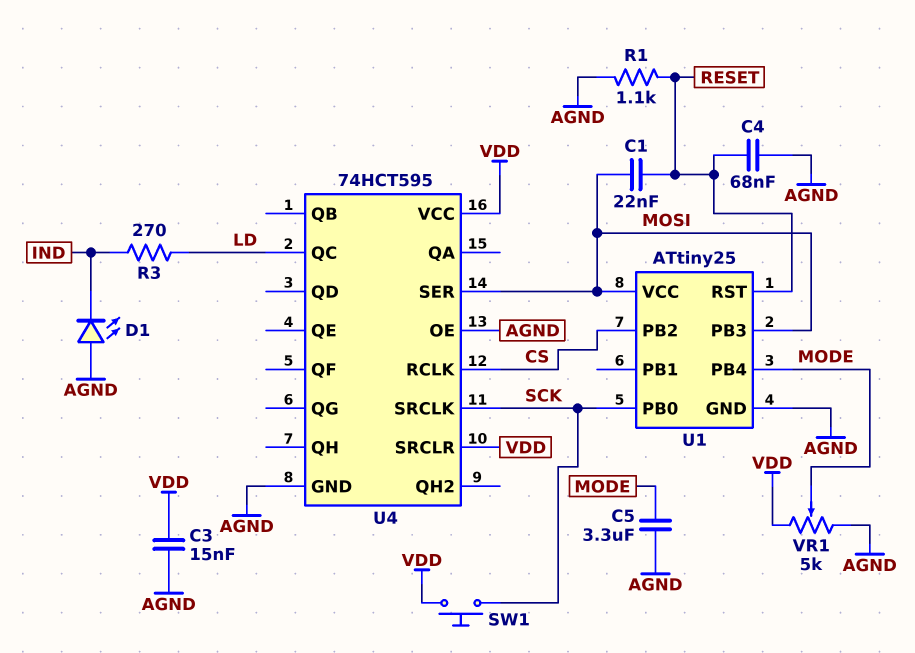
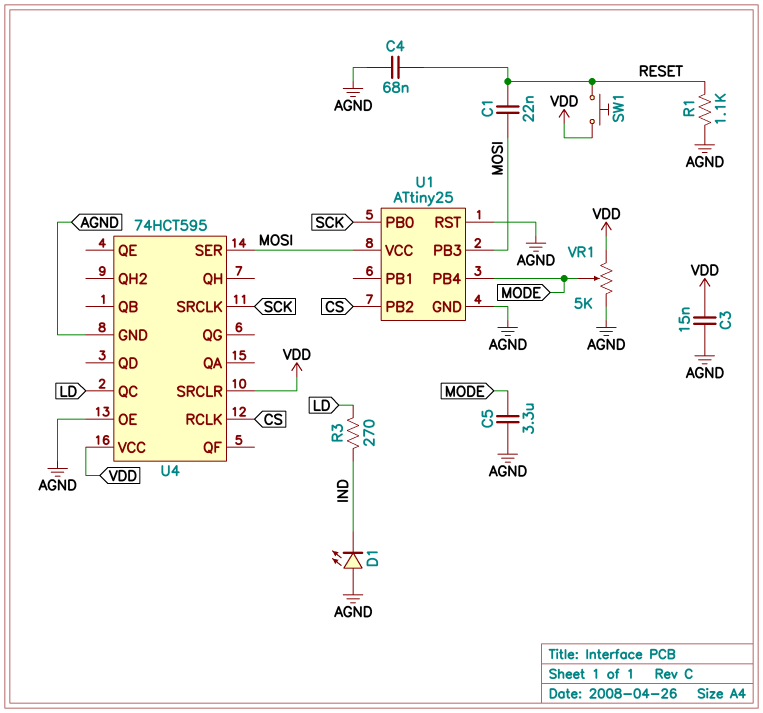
SW1: button (SCK, VDD) -> button (RESET, VDD)
U1 pin RST: RESET -> AGND

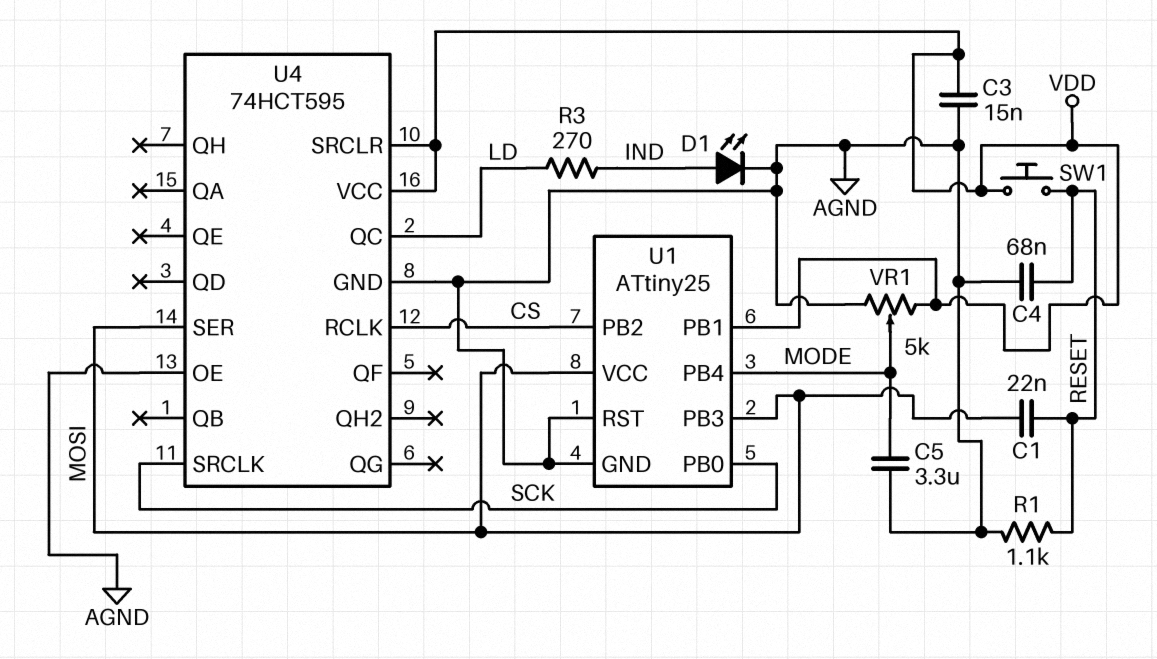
D1: LED (A AGND, K IND) -> LED (A IND, K AGND)
U1 pin PB1: none -> VDD

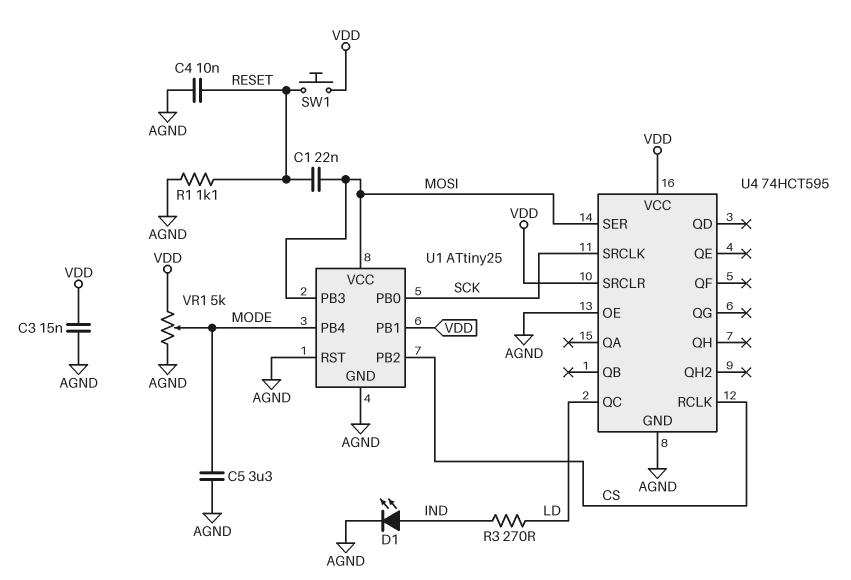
C4: 68nF (AGND, RESET) -> 10nF (AGND, RESET)

